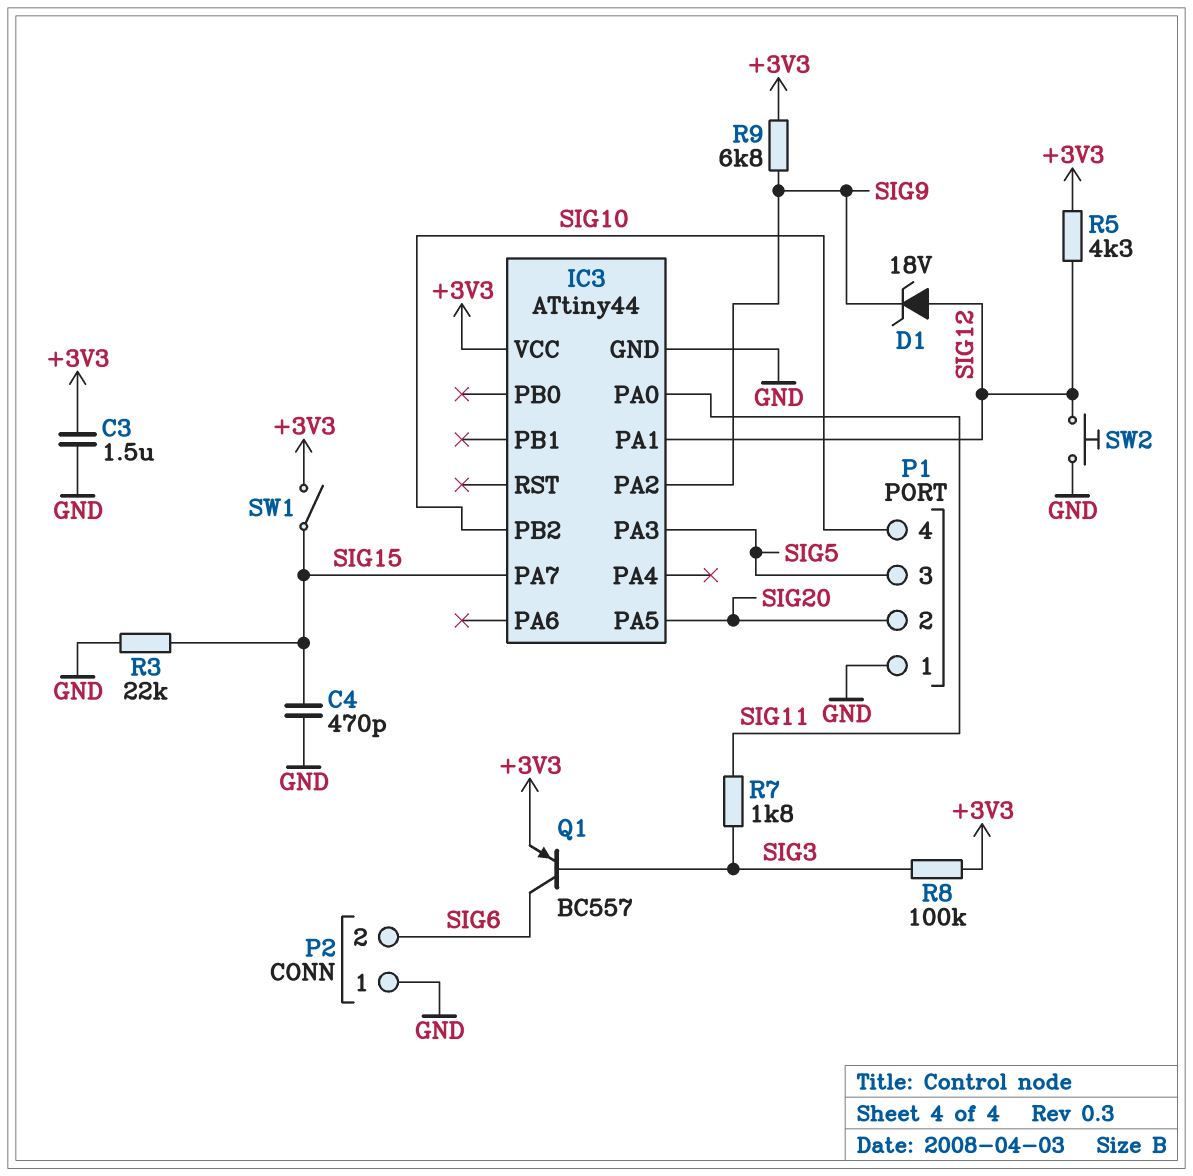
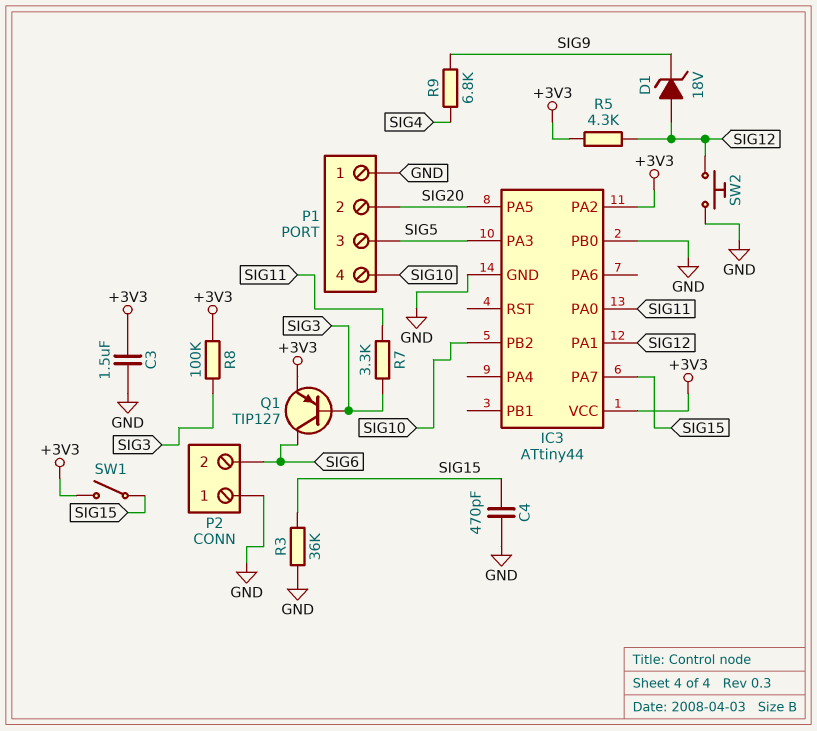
IC3 pin PA2: SIG9 -> +3V3
IC3 pin PB0: none -> GND
Q1: PNP BC557 (B SIG3, C SIG6, E +3V3) -> PNP TIP127 (B SIG3, C SIG6, E +3V3)
R3: 22k (GND, SIG15) -> 36k (GND, SIG15)
R7: 1.8k (SIG3, SIG11) -> 3.3k (SIG3, SIG11)
R9: 6.8k (+3V3, SIG9) -> 6.8k (SIG4, SIG9)

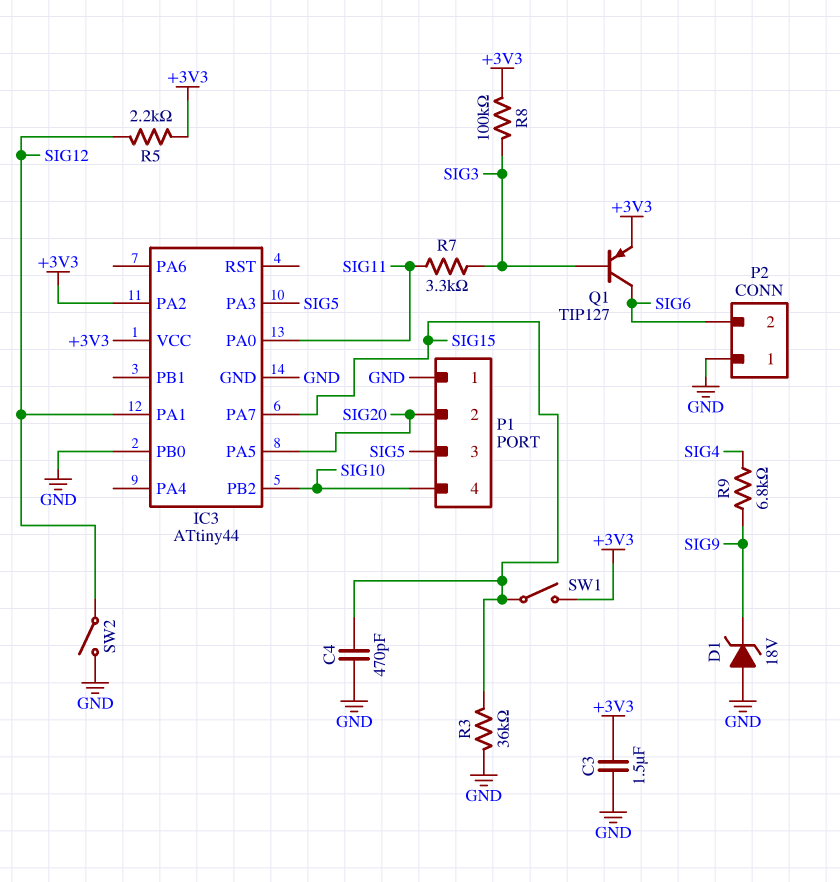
D1: zener 18V (A SIG12, K SIG9) -> zener 18V (A GND, K SIG9)
R5: 4.3k (+3V3, SIG12) -> 2.2k (+3V3, SIG12)
SW2: button (GND, SIG12) -> switch (GND, SIG12)

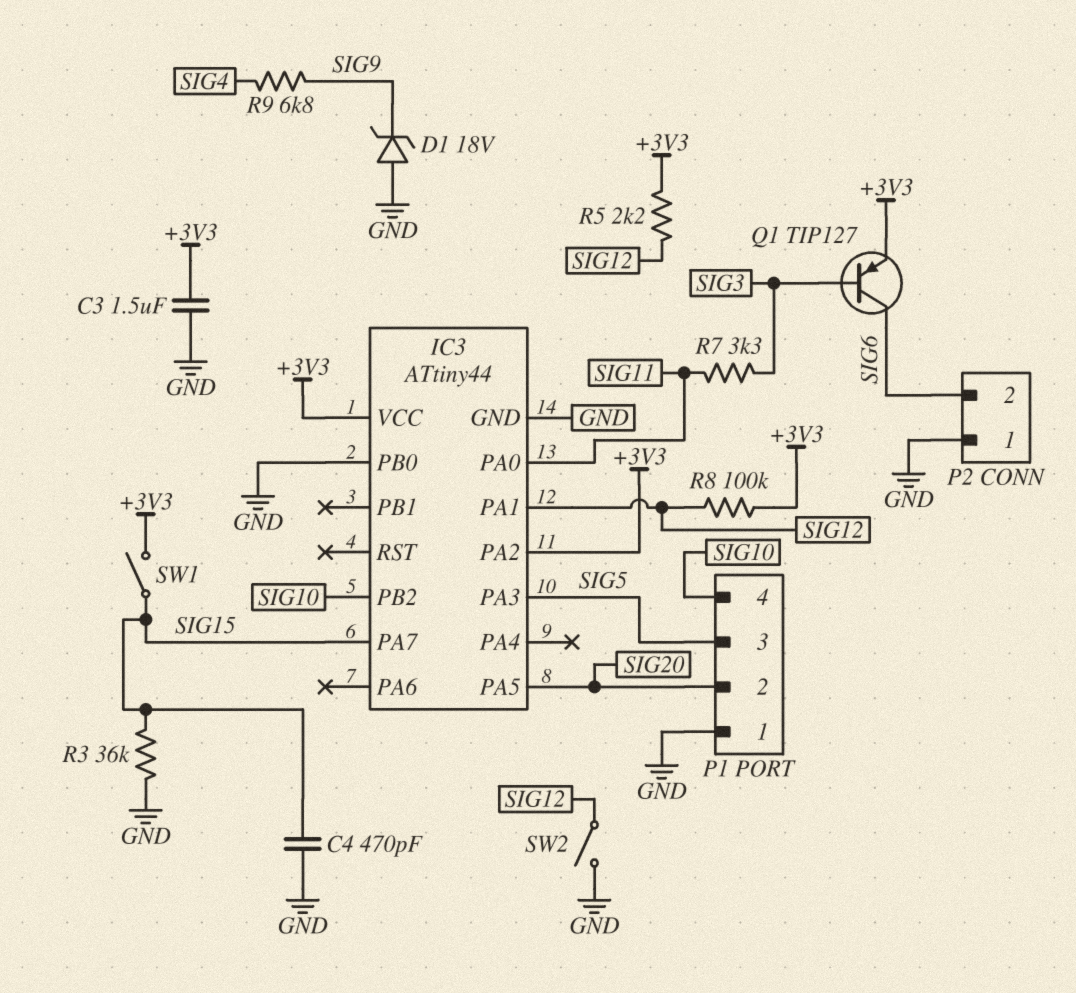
R8: 100k (+3V3, SIG3) -> 100k (+3V3, SIG12)

